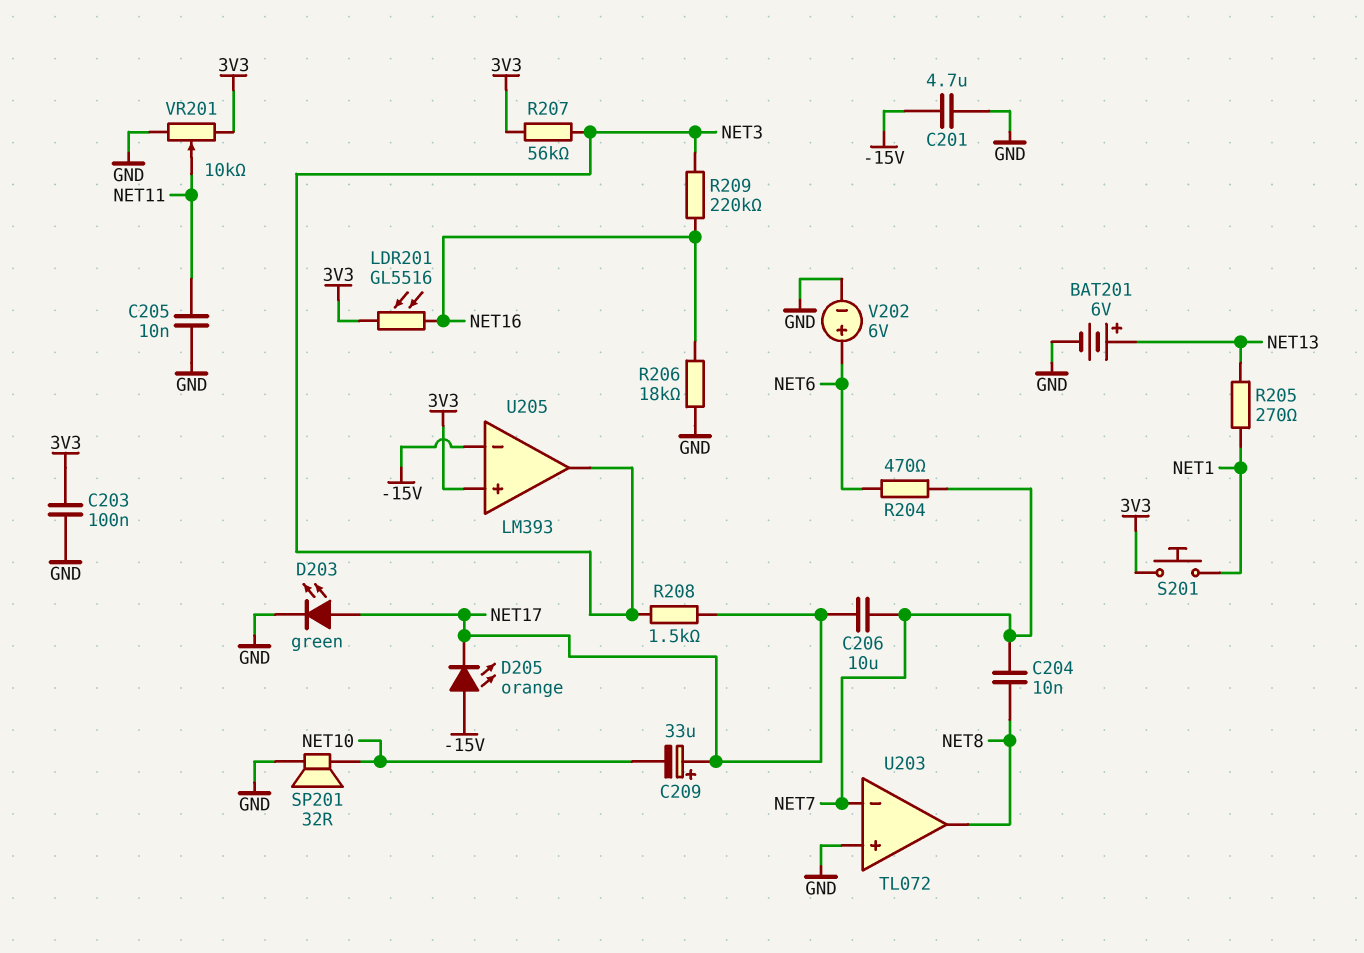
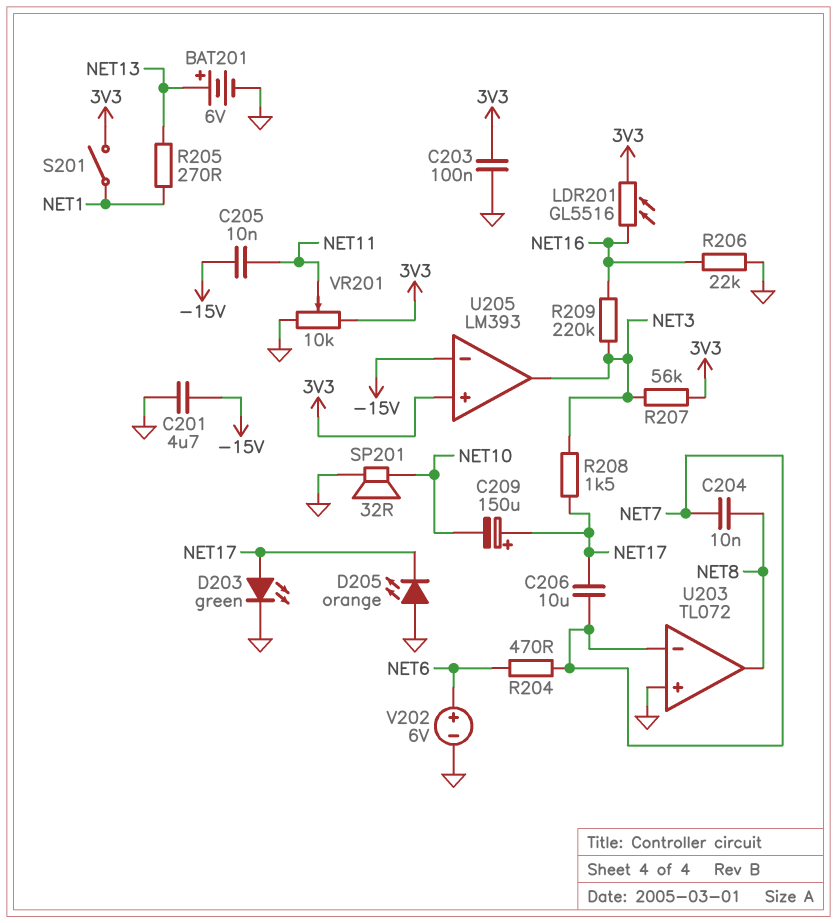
C205: 10nF (GND, NET11) -> 10nF (-15V, NET11)
C209: 33uF (plus NET17, minus NET10) -> 150uF (plus NET17, minus NET10)
D205: LED orange (A -15V, K NET17) -> LED orange (A GND, K NET17)
R206: 18k (GND, NET16) -> 22k (GND, NET16)
S201: button (3V3, NET1) -> switch (3V3, NET1)

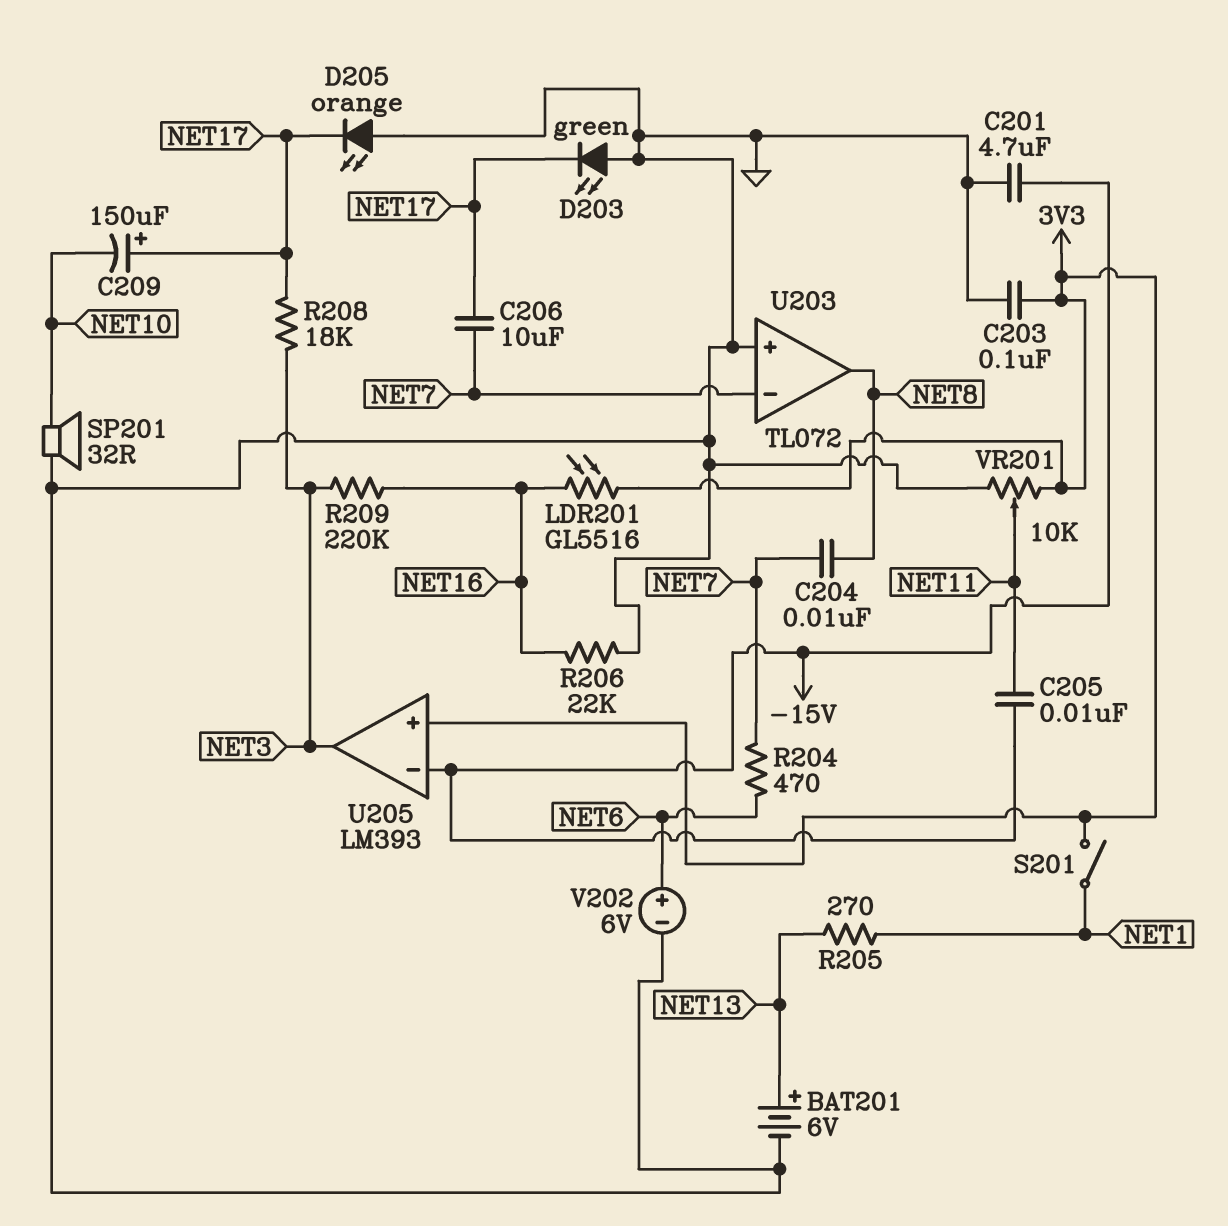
D203: LED green (A NET17, K GND) -> LED green (A GND, K NET17)
R207: 56k (3V3, NET3) -> none
R208: 1.5k (NET3, NET17) -> 18k (NET3, NET17)

